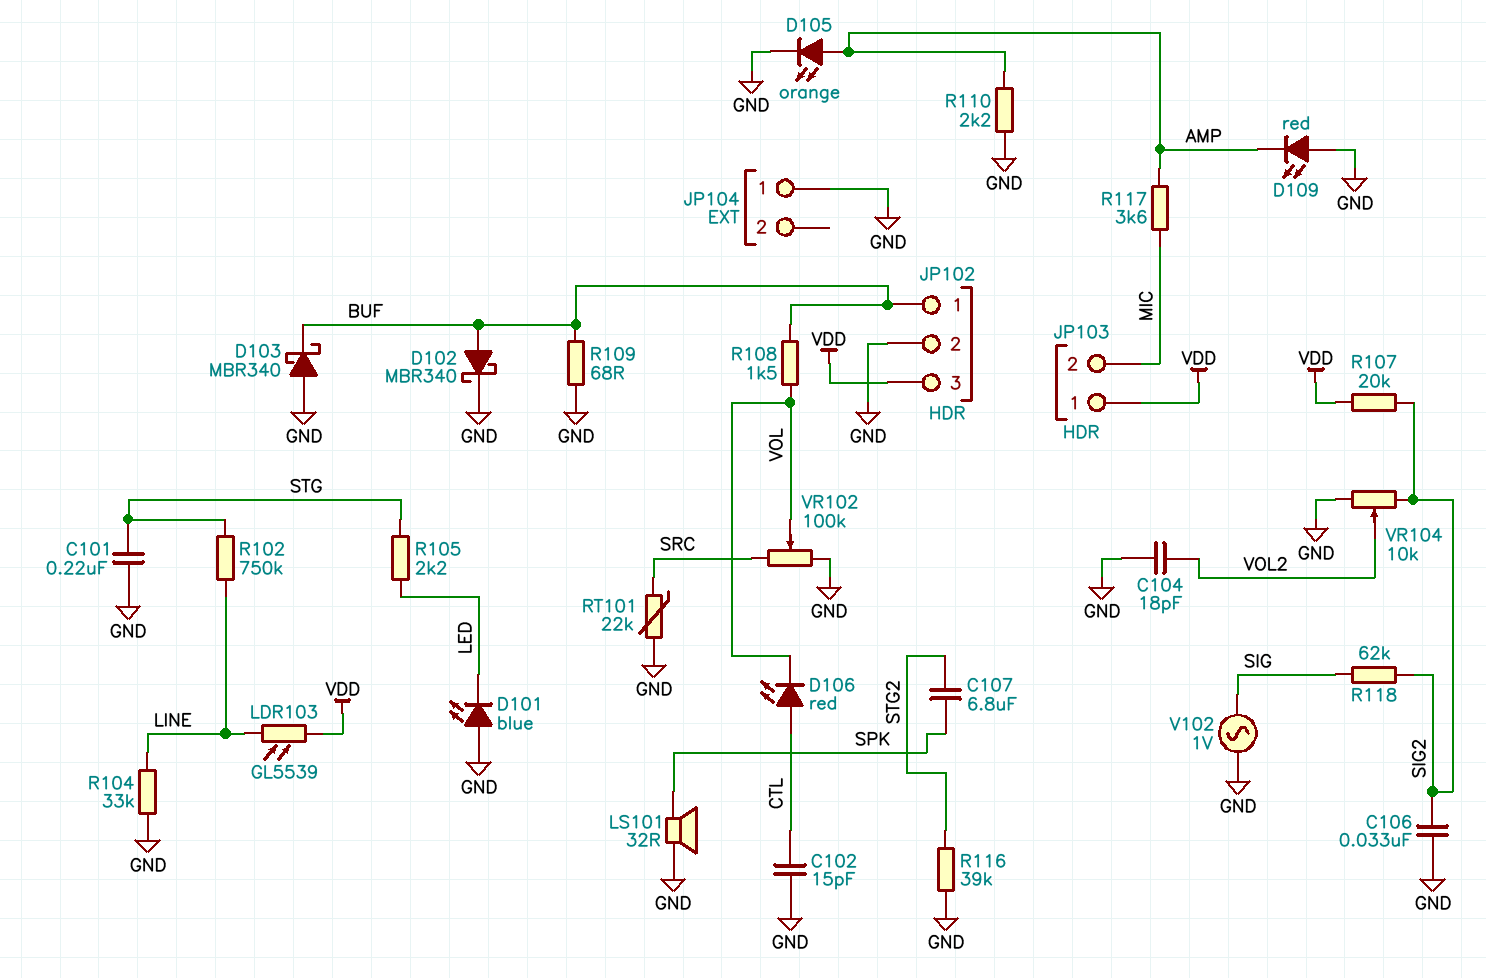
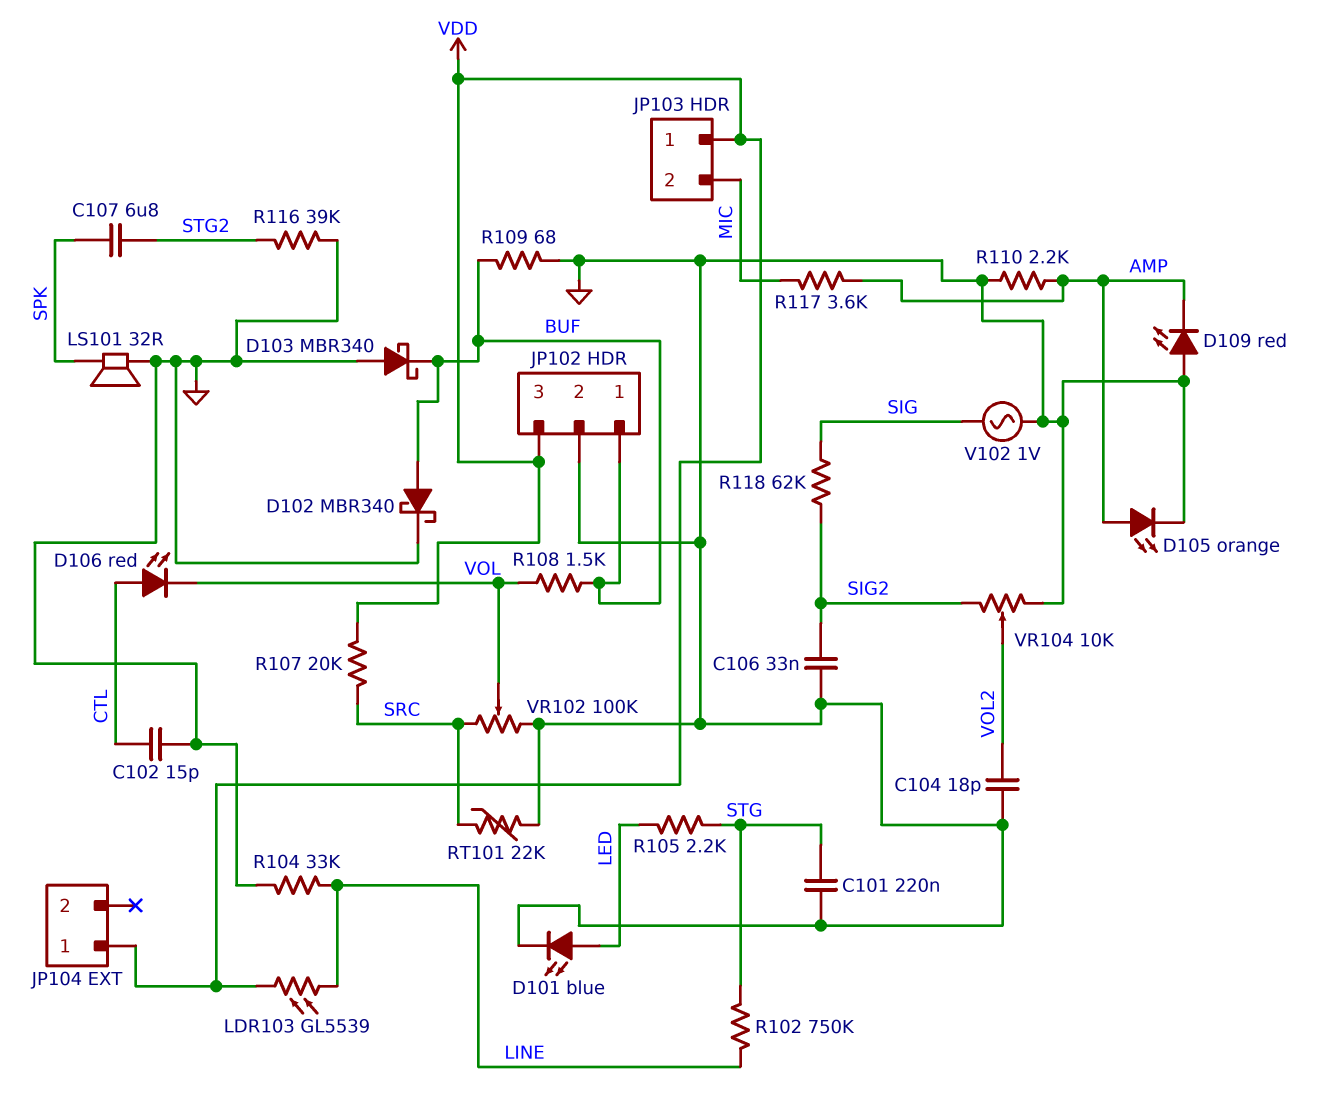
D101: LED blue (A GND, K LED) -> LED blue (A LED, K GND)
JP104 pin 1: GND -> VDD
R107: 20k (SIG2, VDD) -> 20k (SRC, VDD)

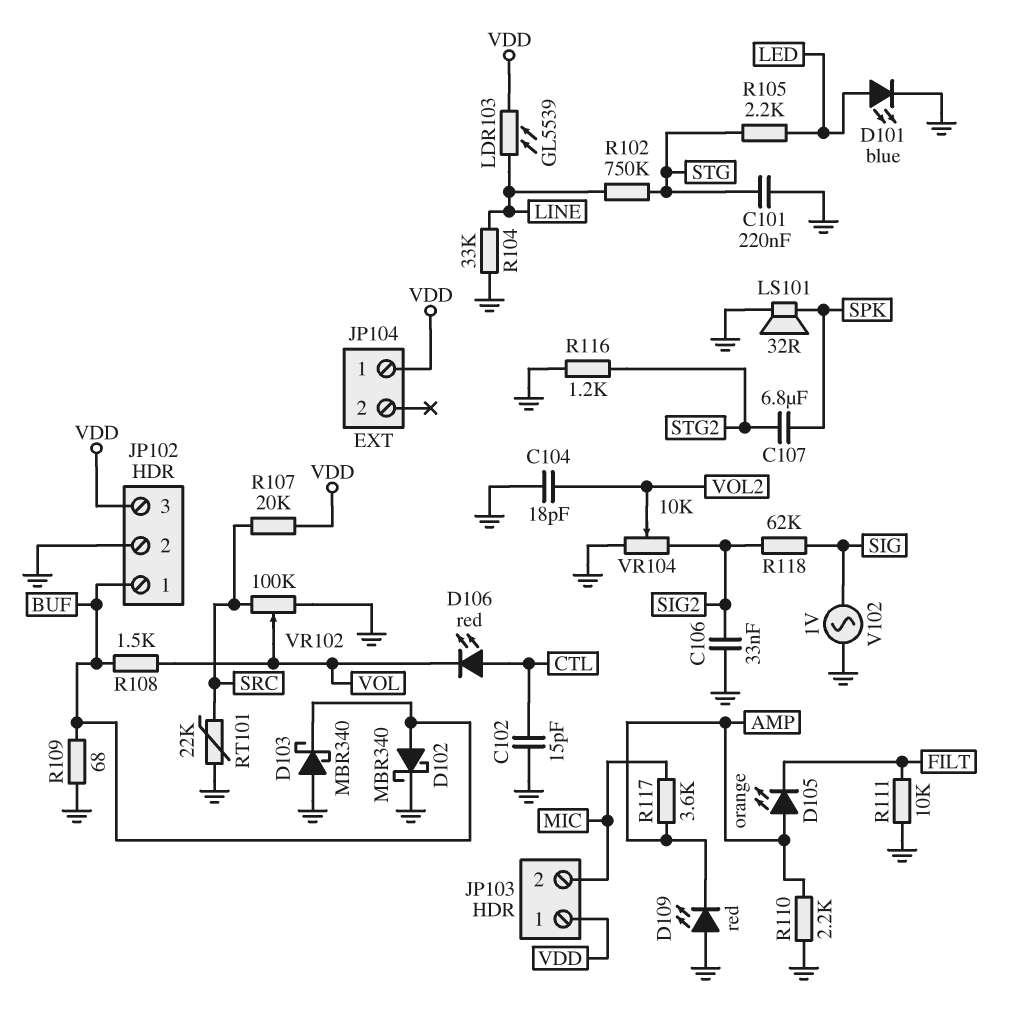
D105: LED orange (A AMP, K GND) -> LED orange (A AMP, K FILT)
R111: none -> 10k (FILT, GND)
R116: 39k (GND, STG2) -> 1.2k (GND, STG2)

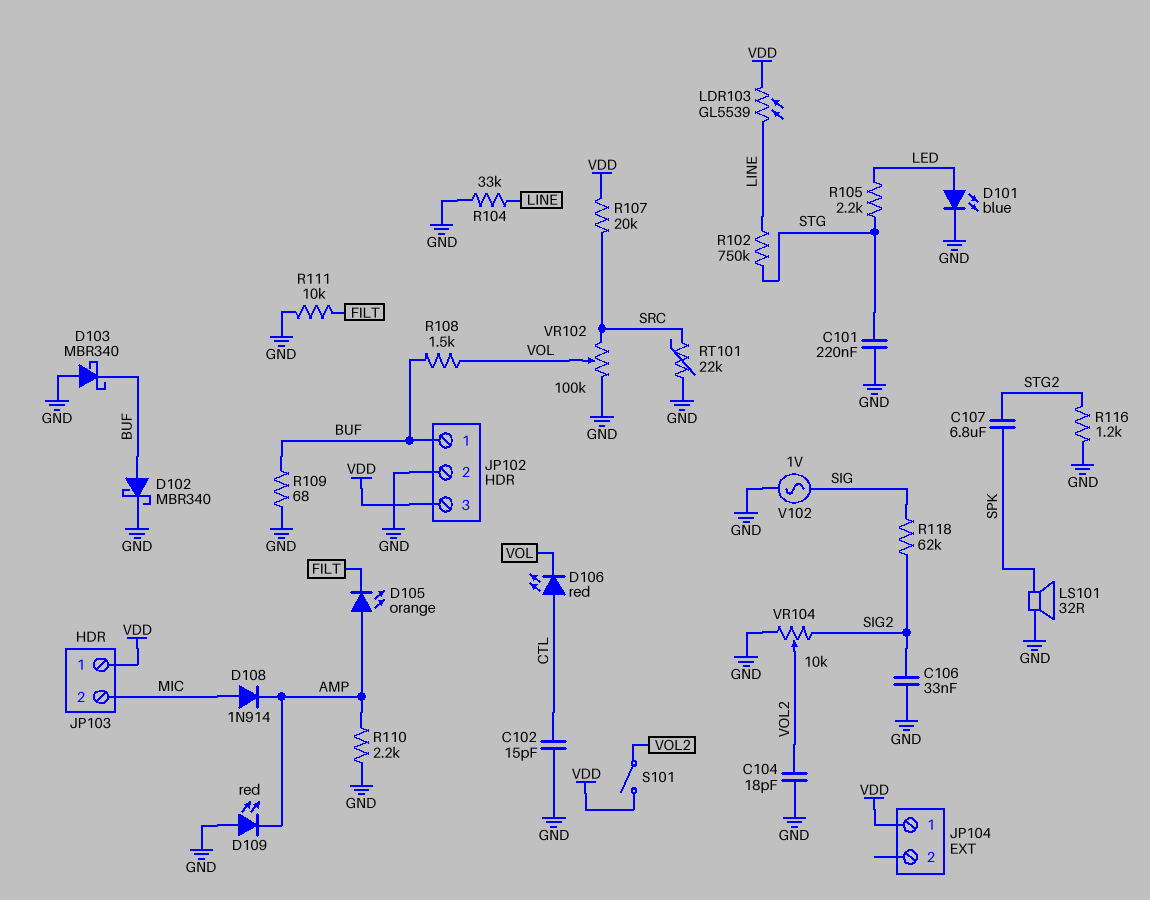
D108: none -> diode 1N914 (A MIC, K AMP)
R117: 3.6k (AMP, MIC) -> none
S101: none -> switch (VDD, VOL2)

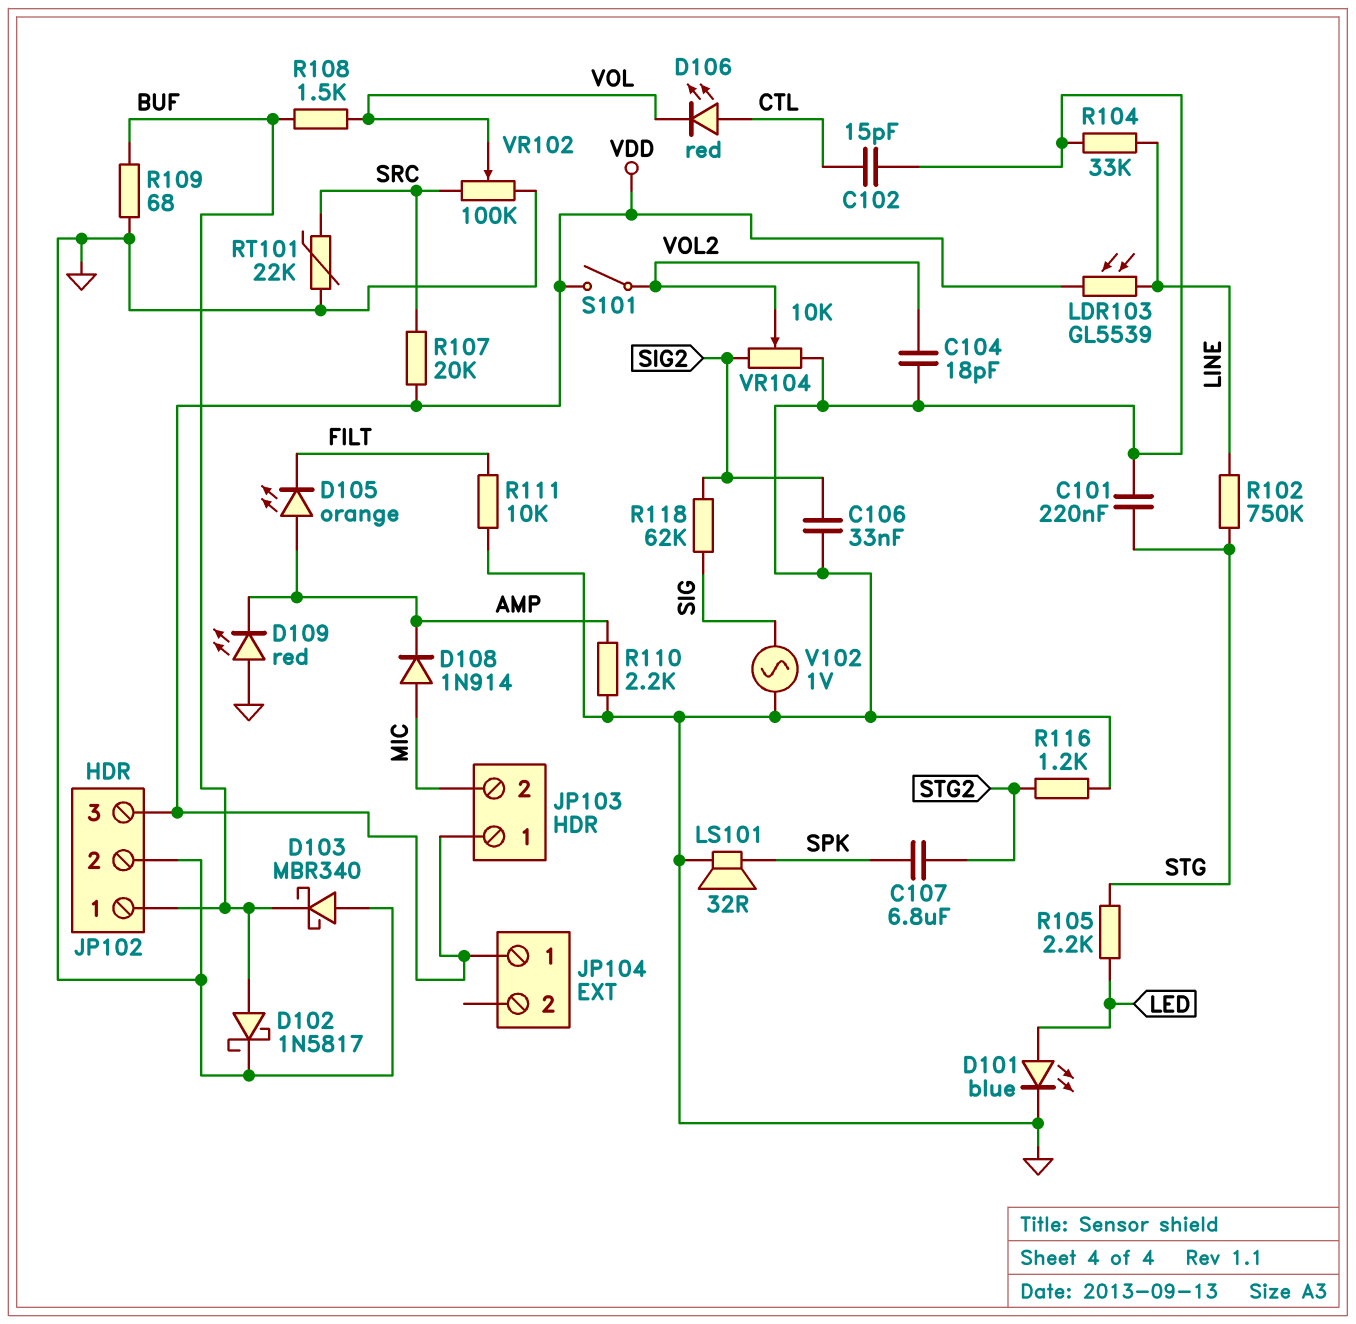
D102: schottky MBR340 (A BUF, K GND) -> schottky 1N5817 (A BUF, K GND)

